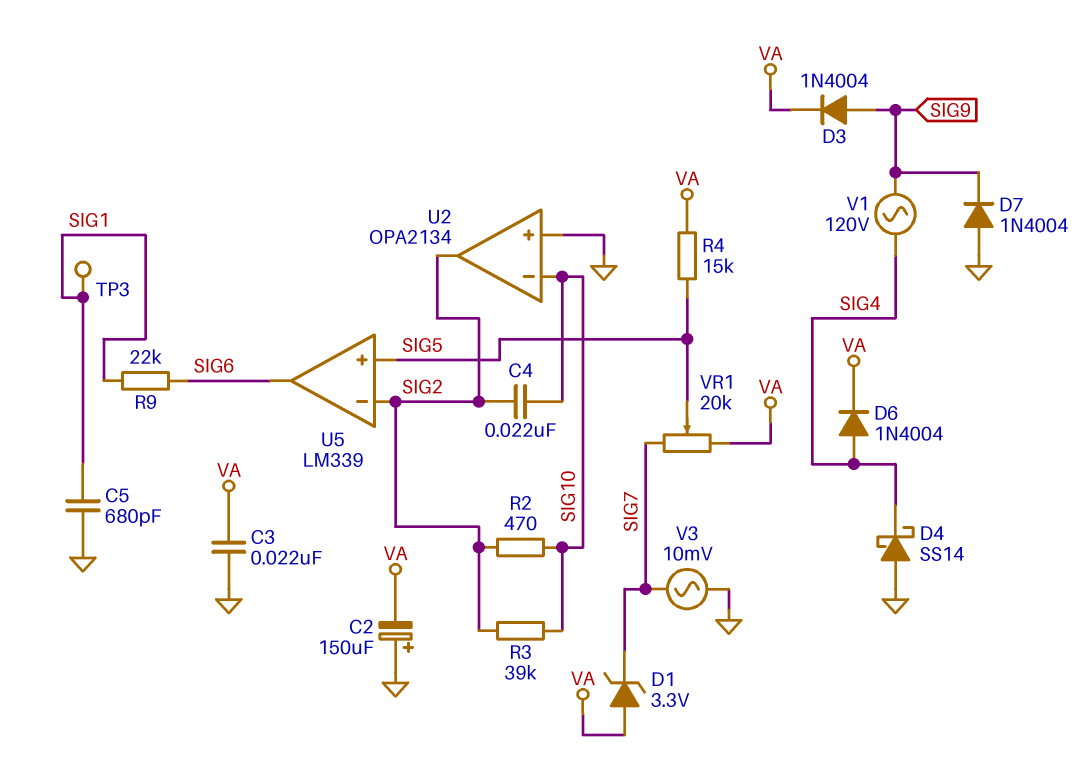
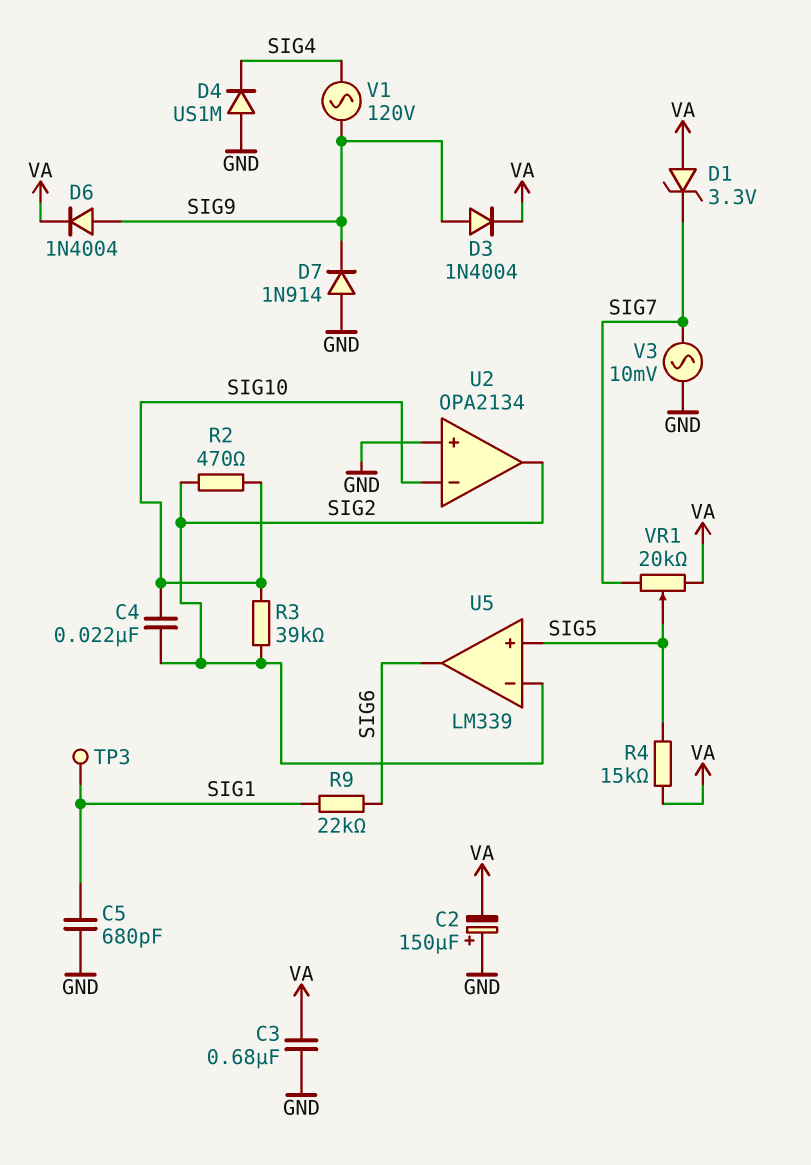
C3: 22nF (GND, VA) -> 680nF (GND, VA)
D4: schottky SS14 (A GND, K SIG4) -> diode US1M (A GND, K SIG4)
D6: diode 1N4004 (A SIG4, K VA) -> diode 1N4004 (A SIG9, K VA)
D7: diode 1N4004 (A GND, K SIG9) -> diode 1N914 (A GND, K SIG9)

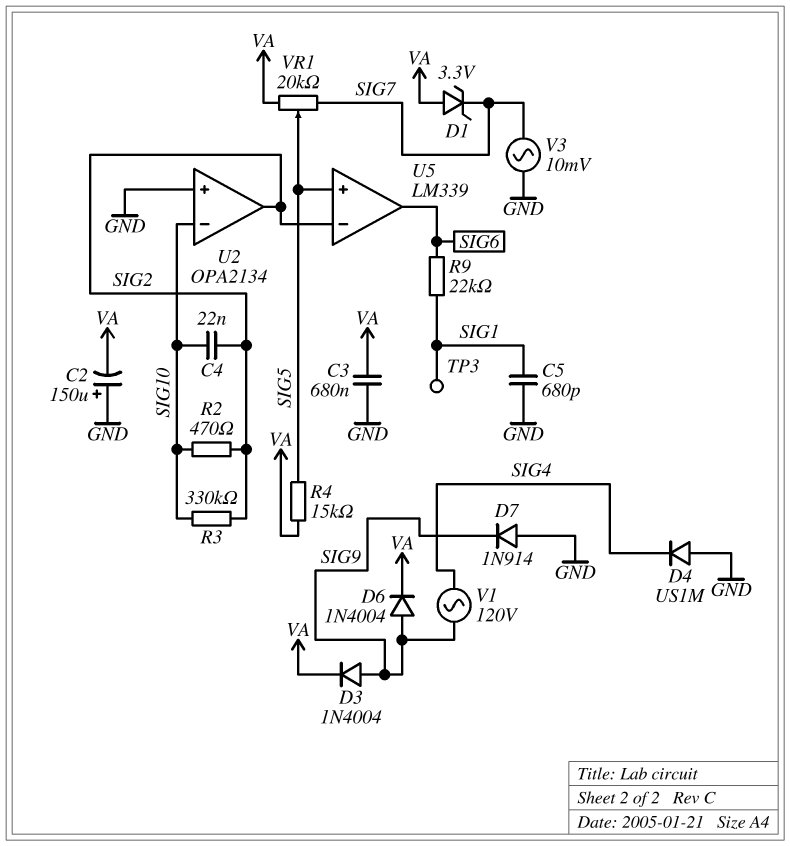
R3: 39k (SIG2, SIG10) -> 330k (SIG2, SIG10)

